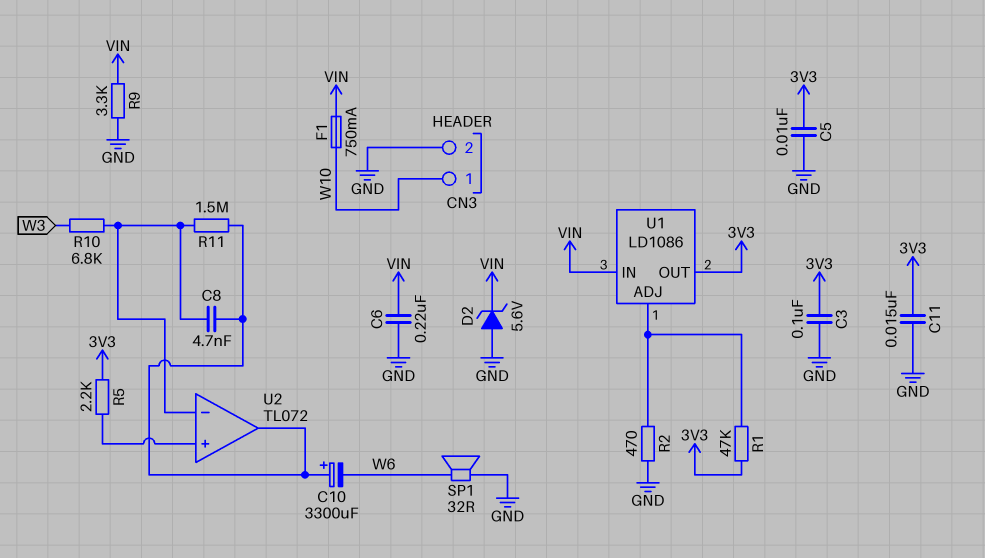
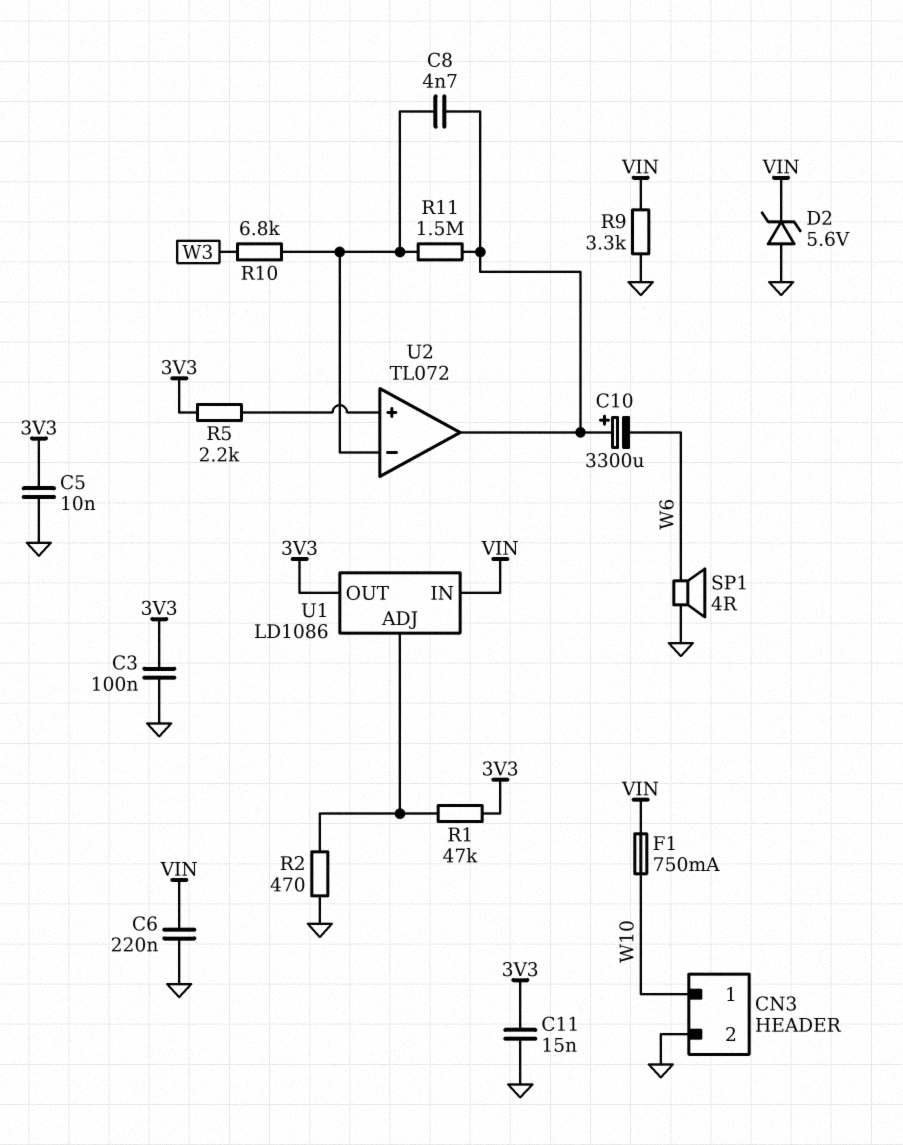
SP1: speaker 32R (GND, W6) -> speaker 4R (GND, W6)

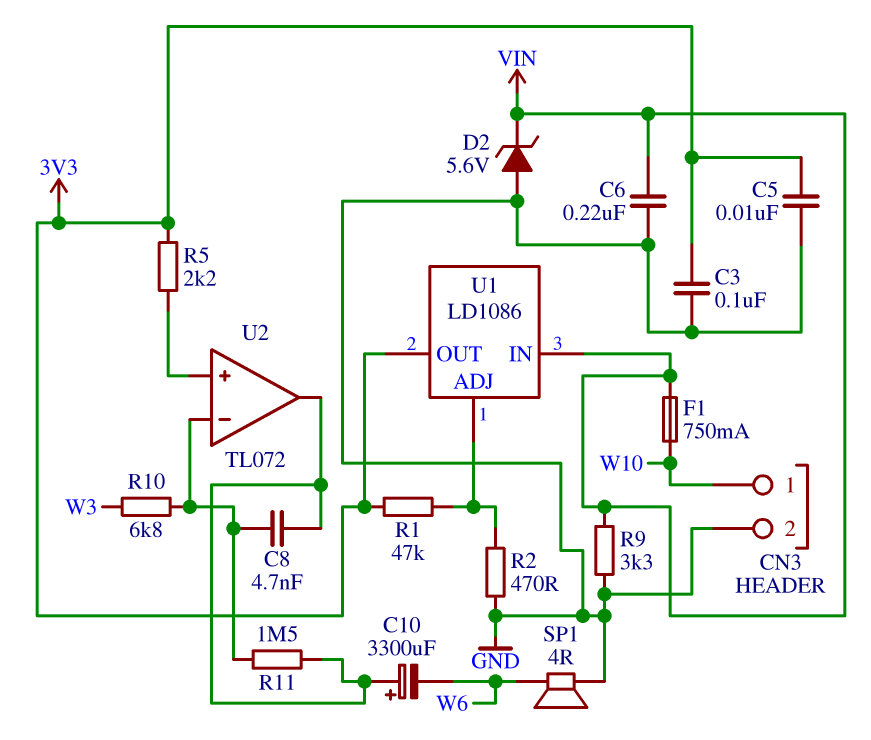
C11: 15nF (3V3, GND) -> none

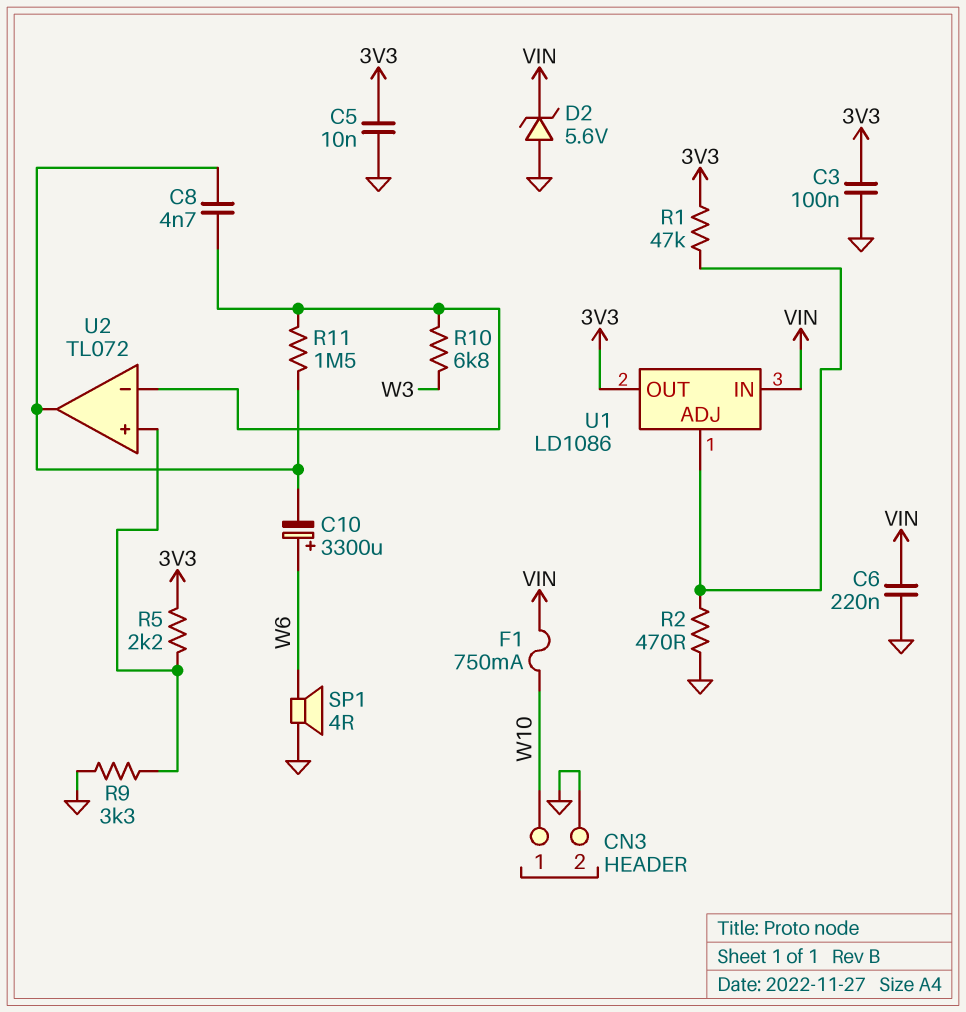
C10: 3300uF (plus U2/out, minus W6) -> 3300uF (plus W6, minus U2/out)
R9: 3.3k (GND, VIN) -> 3.3k (GND, U2/in+)

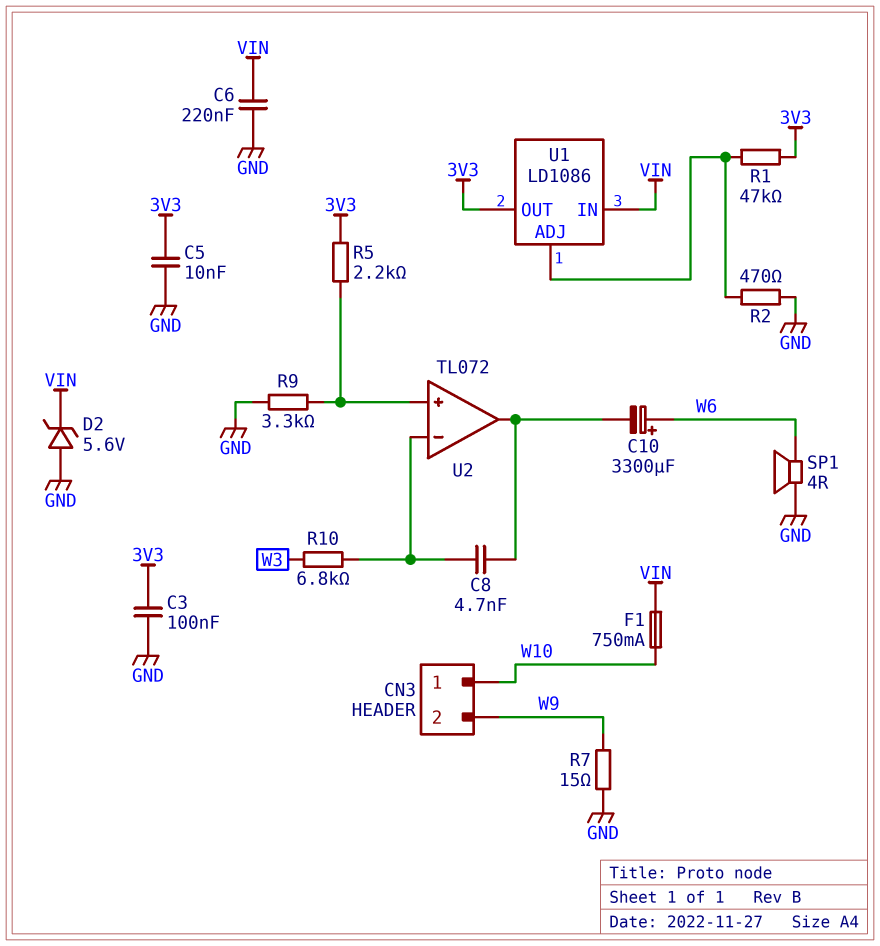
CN3 pin 2: GND -> W9
R7: none -> 15 (GND, W9)
R11: 1.5M (U2/in-, U2/out) -> none

